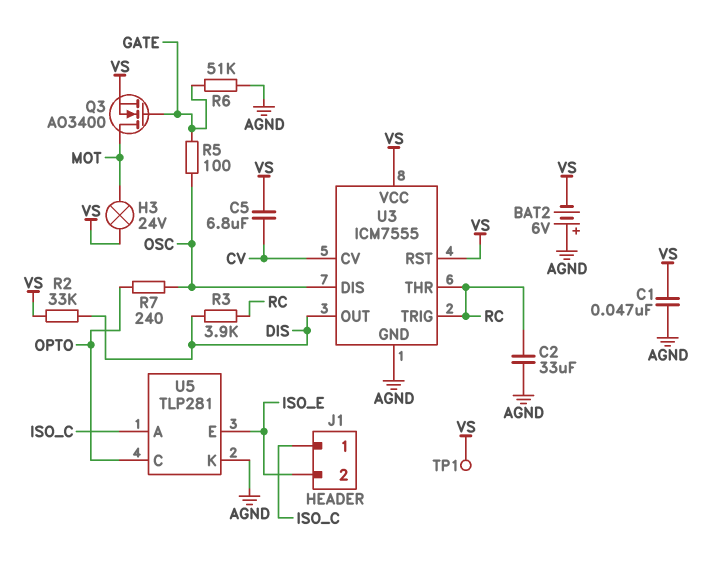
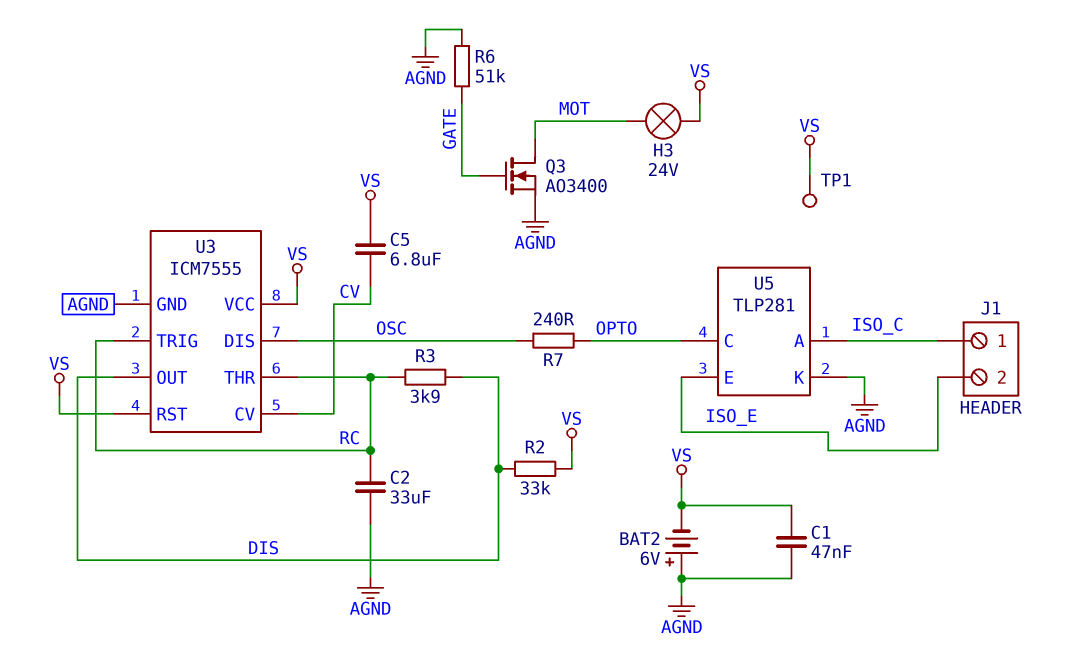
Q3: NMOS AO3400 (G GATE, D MOT, S VS) -> NMOS AO3400 (G GATE, D MOT, S AGND)
R5: 100 (GATE, OSC) -> none

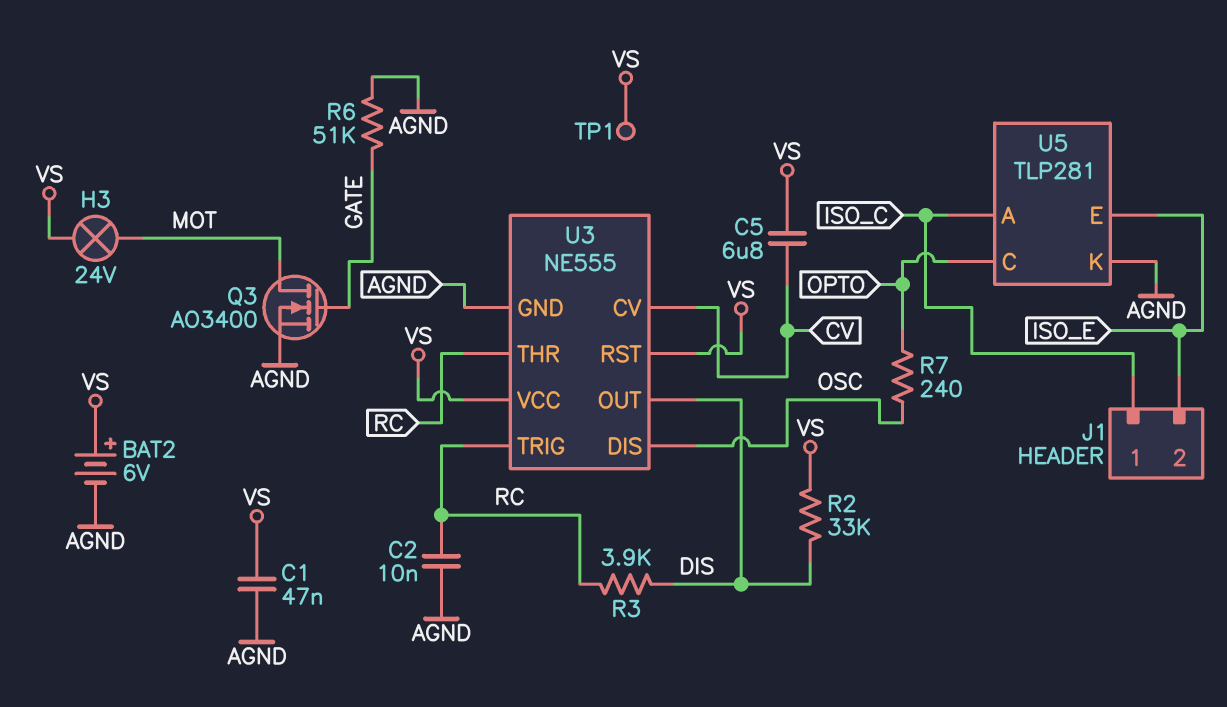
BAT2: 6V (plus AGND, minus VS) -> 6V (plus VS, minus AGND)
C2: 33uF (AGND, RC) -> 10nF (AGND, RC)
U3: ICM7555 -> NE555

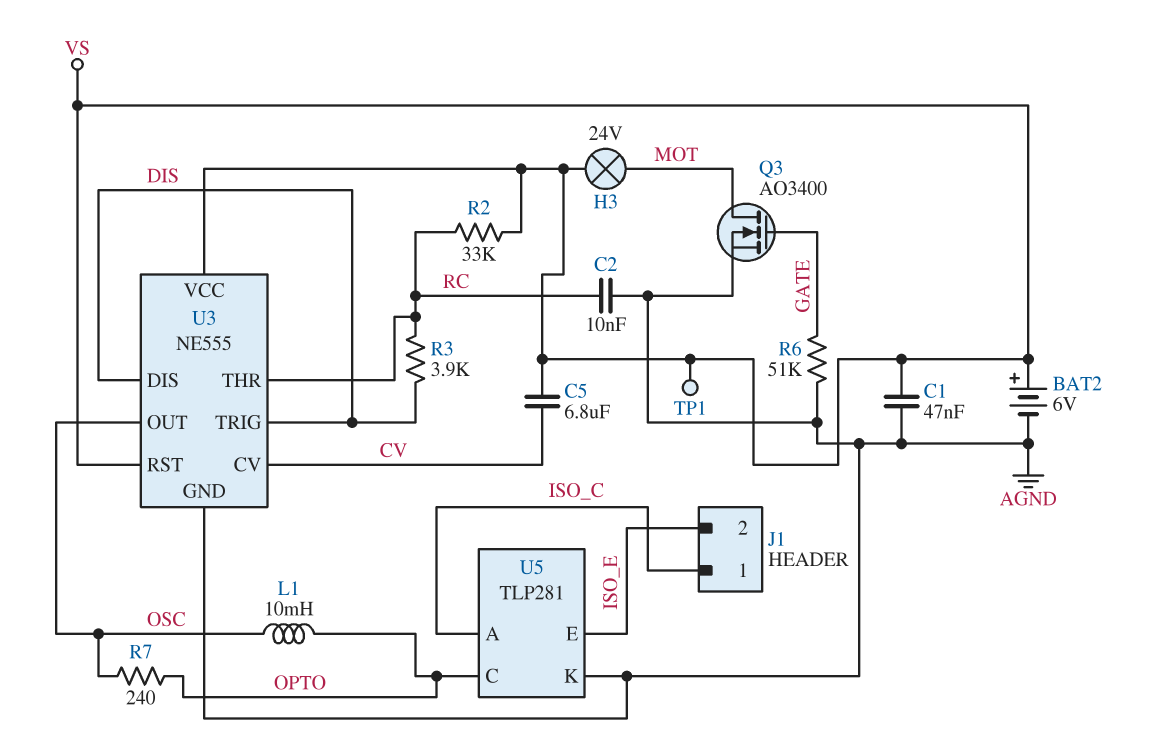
L1: none -> 10mH (OPTO, OSC)
R2: 33k (DIS, VS) -> 33k (RC, VS)
U3 pin DIS: OSC -> DIS
U3 pin OUT: DIS -> OSC
U3 pin TRIG: RC -> DIS

